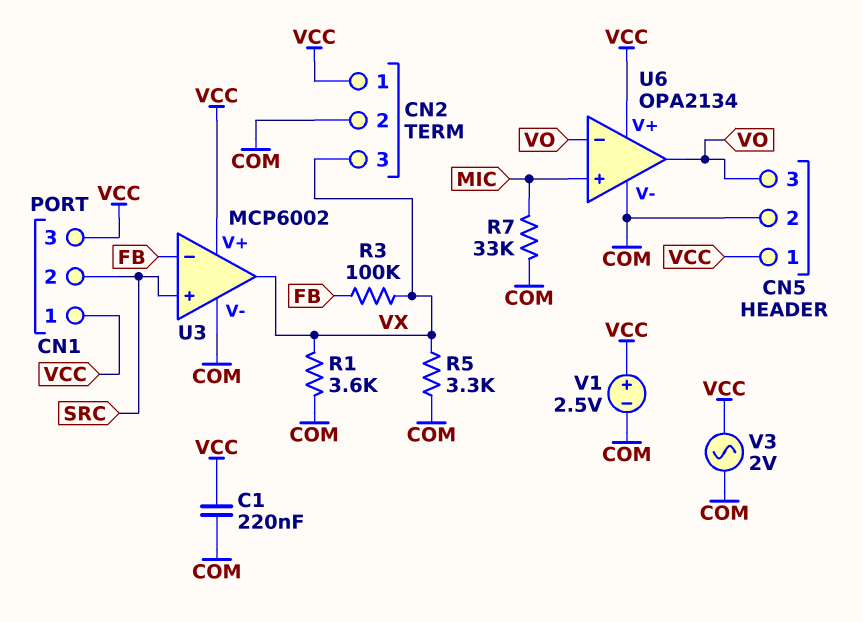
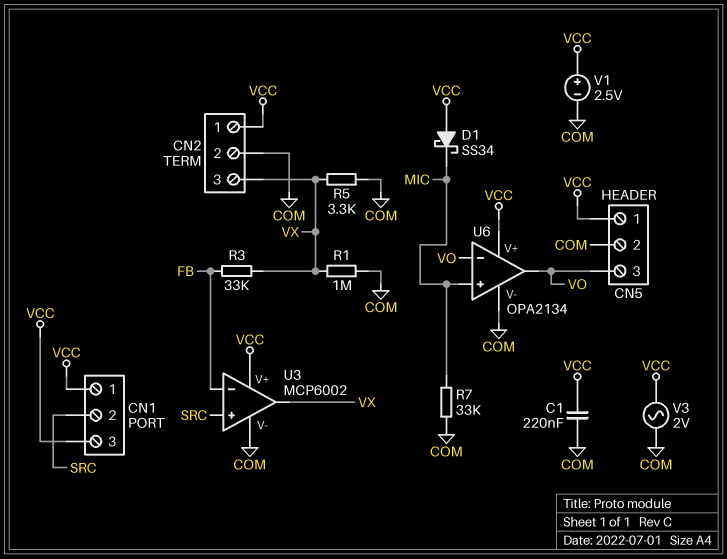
D1: none -> schottky SS34 (A VCC, K MIC)
R1: 3.6k (COM, VX) -> 1M (COM, VX)
R3: 100k (FB, VX) -> 33k (FB, VX)

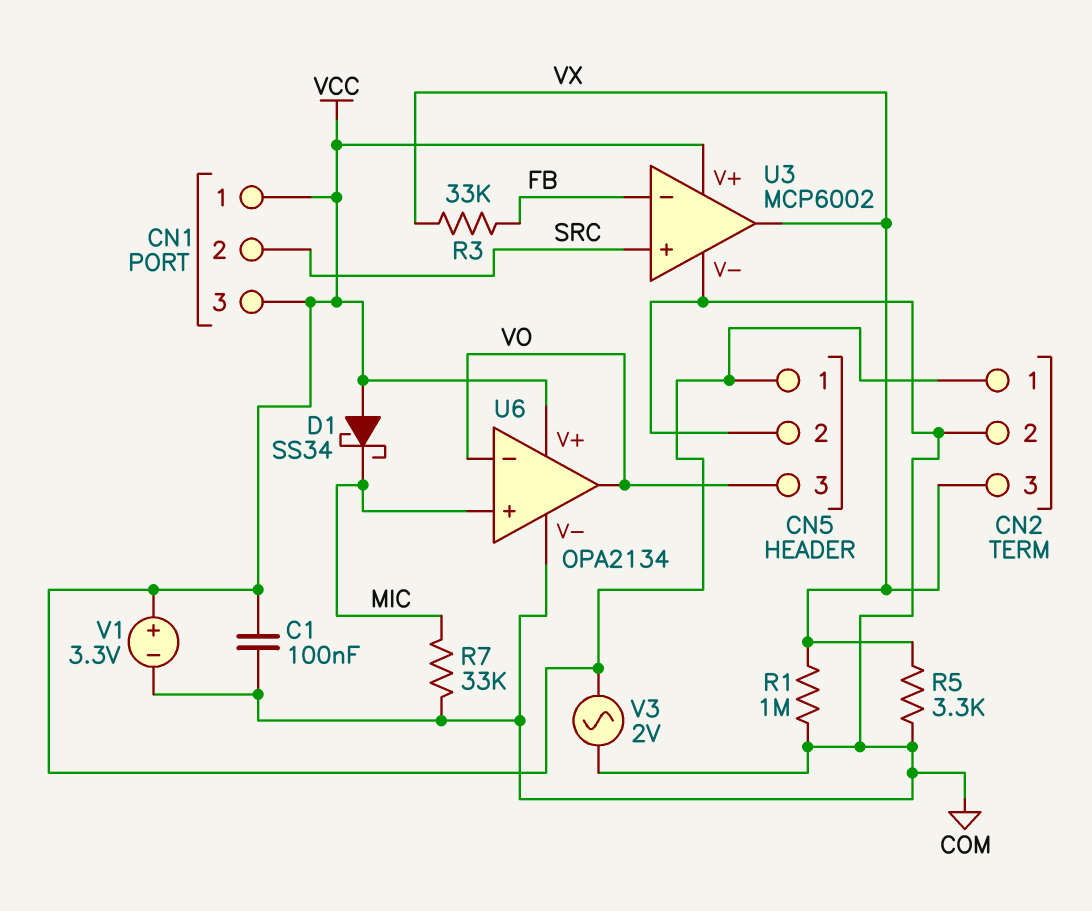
C1: 220nF (COM, VCC) -> 100nF (COM, VCC)
V1: 2.5V (plus VCC, minus COM) -> 3.3V (plus VCC, minus COM)

